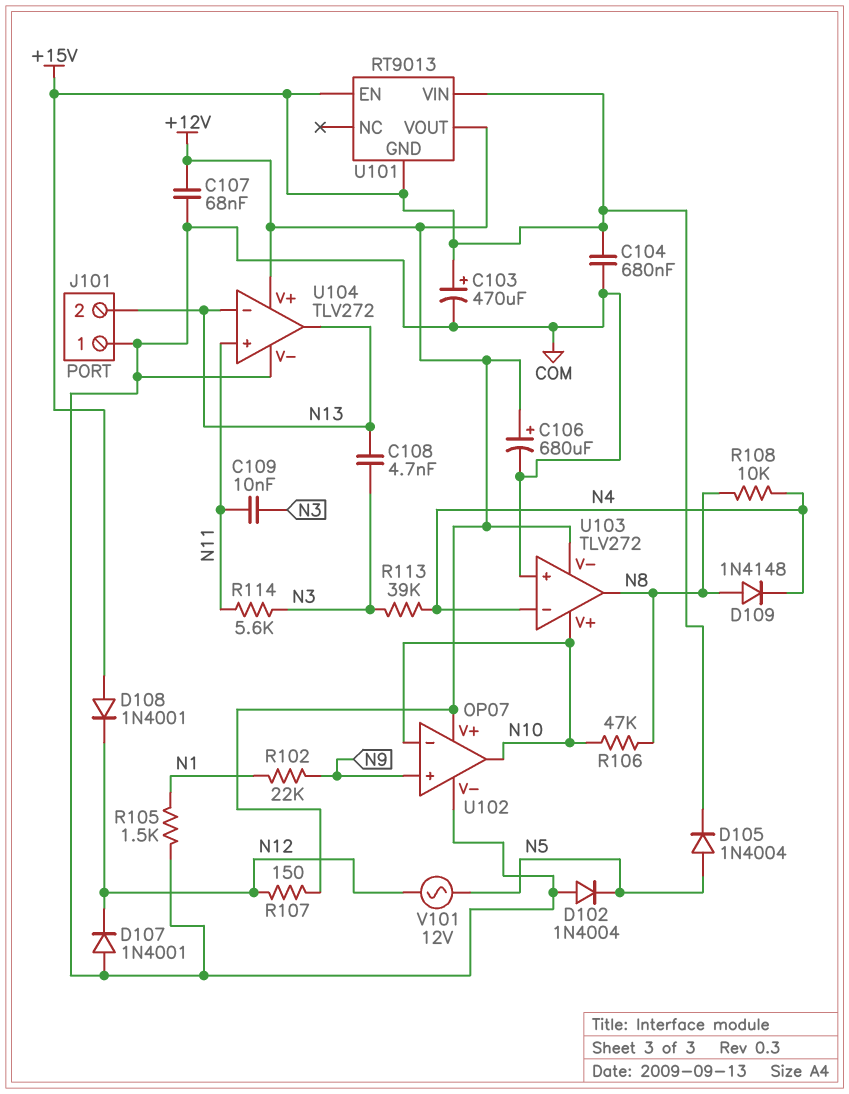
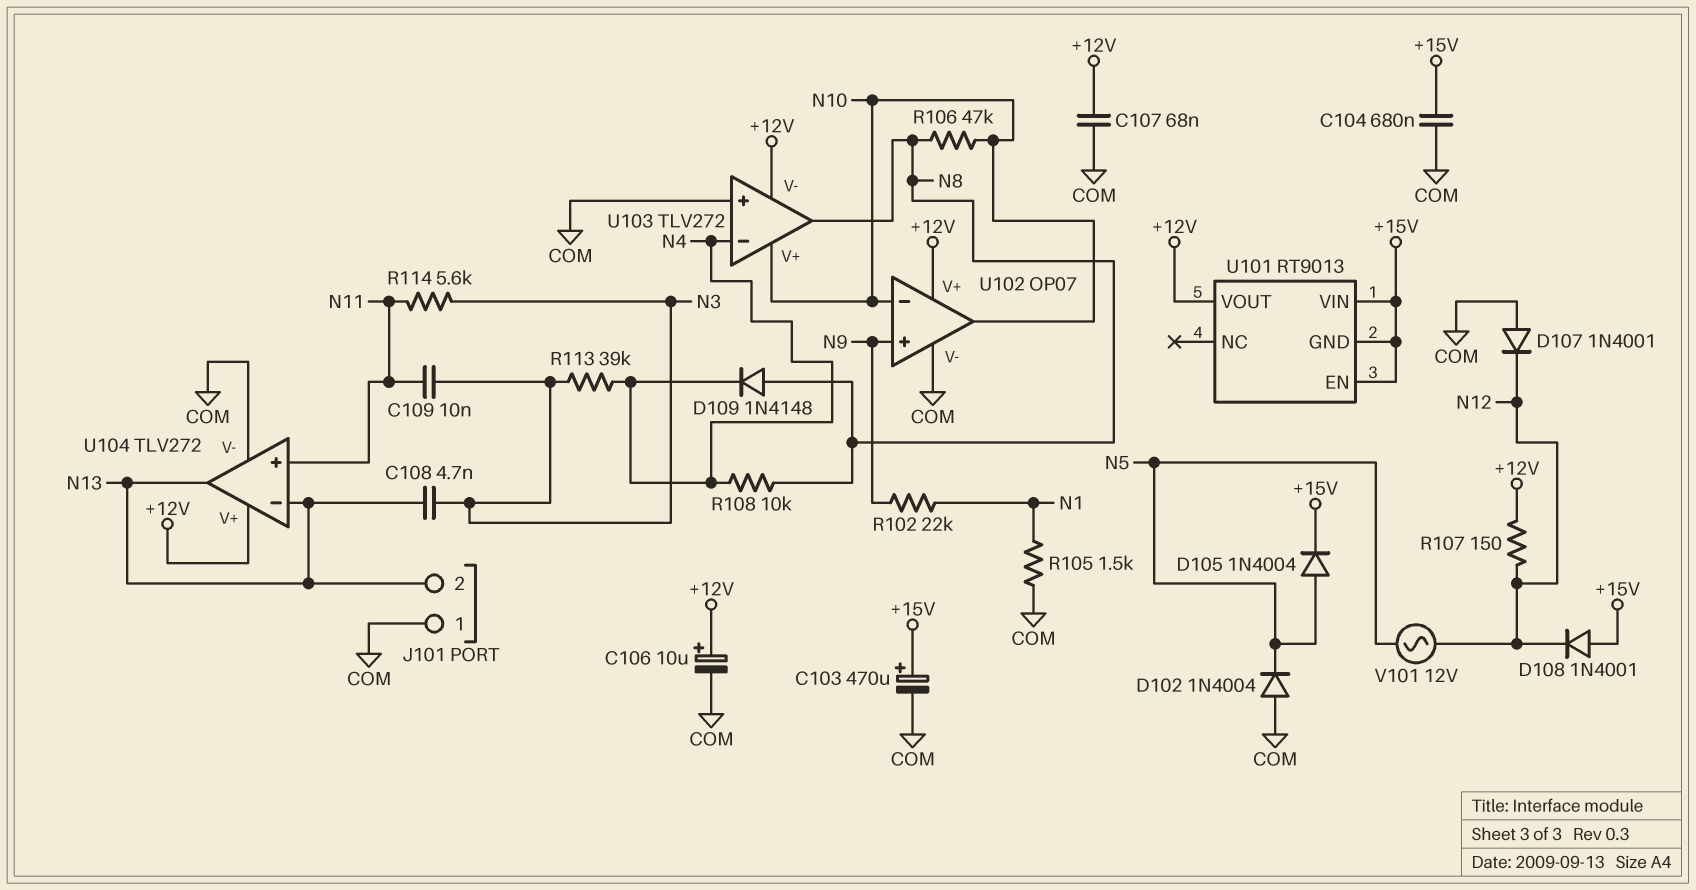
C106: 680uF (plus +12V, minus COM) -> 10uF (plus +12V, minus COM)

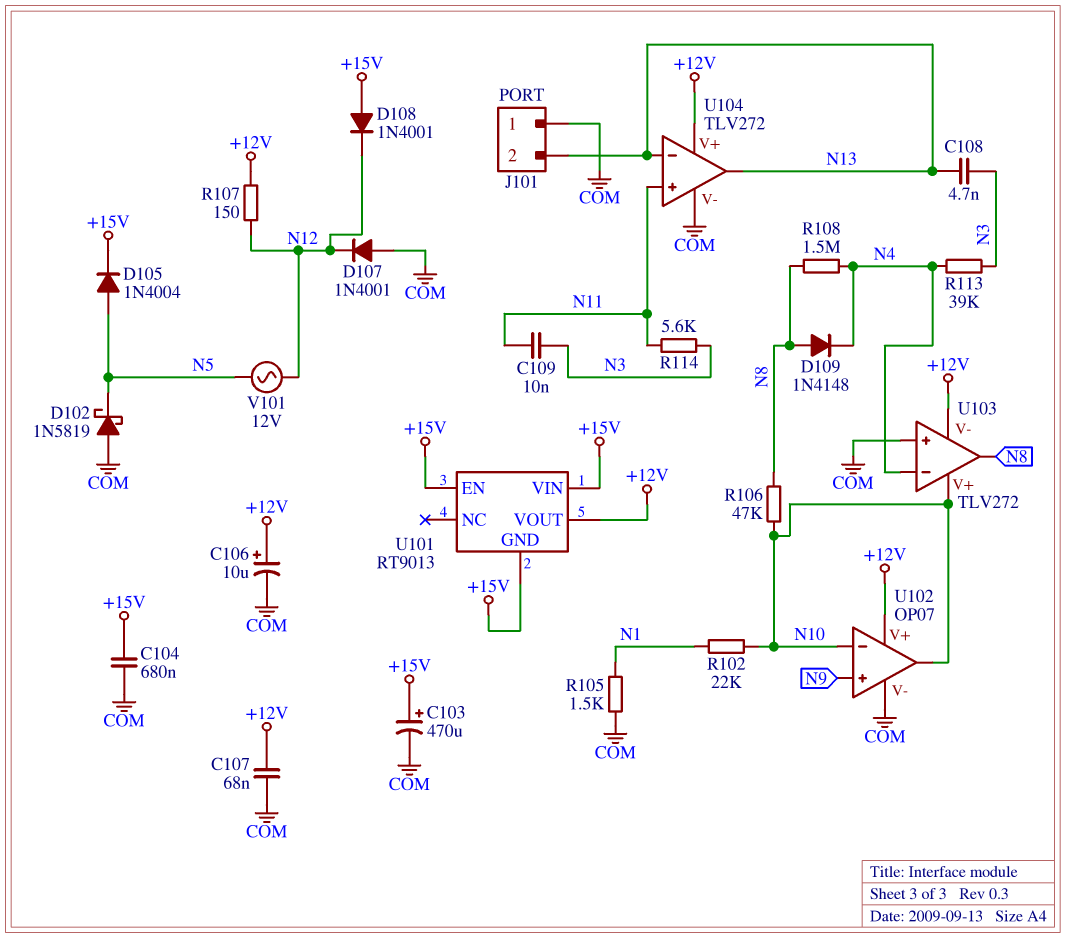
D102: diode 1N4004 (A COM, K N5) -> schottky 1N5819 (A COM, K N5)
R102: 22k (N1, N9) -> 22k (N1, N10)
R108: 10k (N4, N8) -> 1.5M (N4, N8)

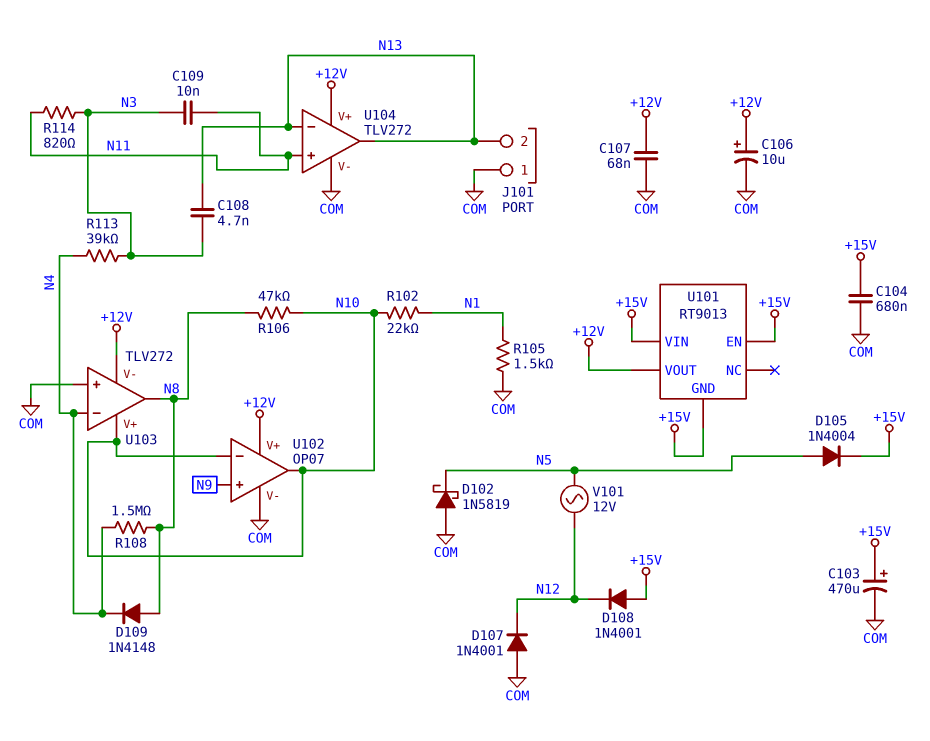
R107: 150 (+12V, N12) -> none
R114: 5.6k (N3, N11) -> 820 (N3, N11)

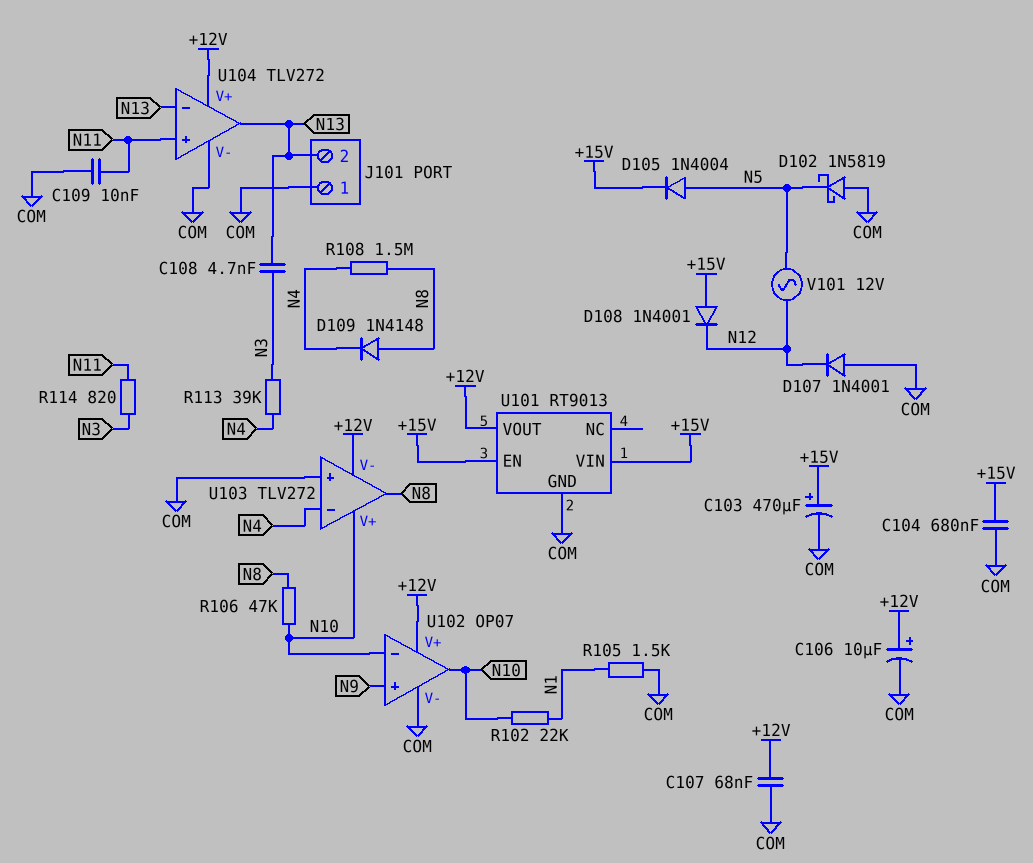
C109: 10nF (N3, N11) -> 10nF (COM, N11)
U101 pin GND: +15V -> COM

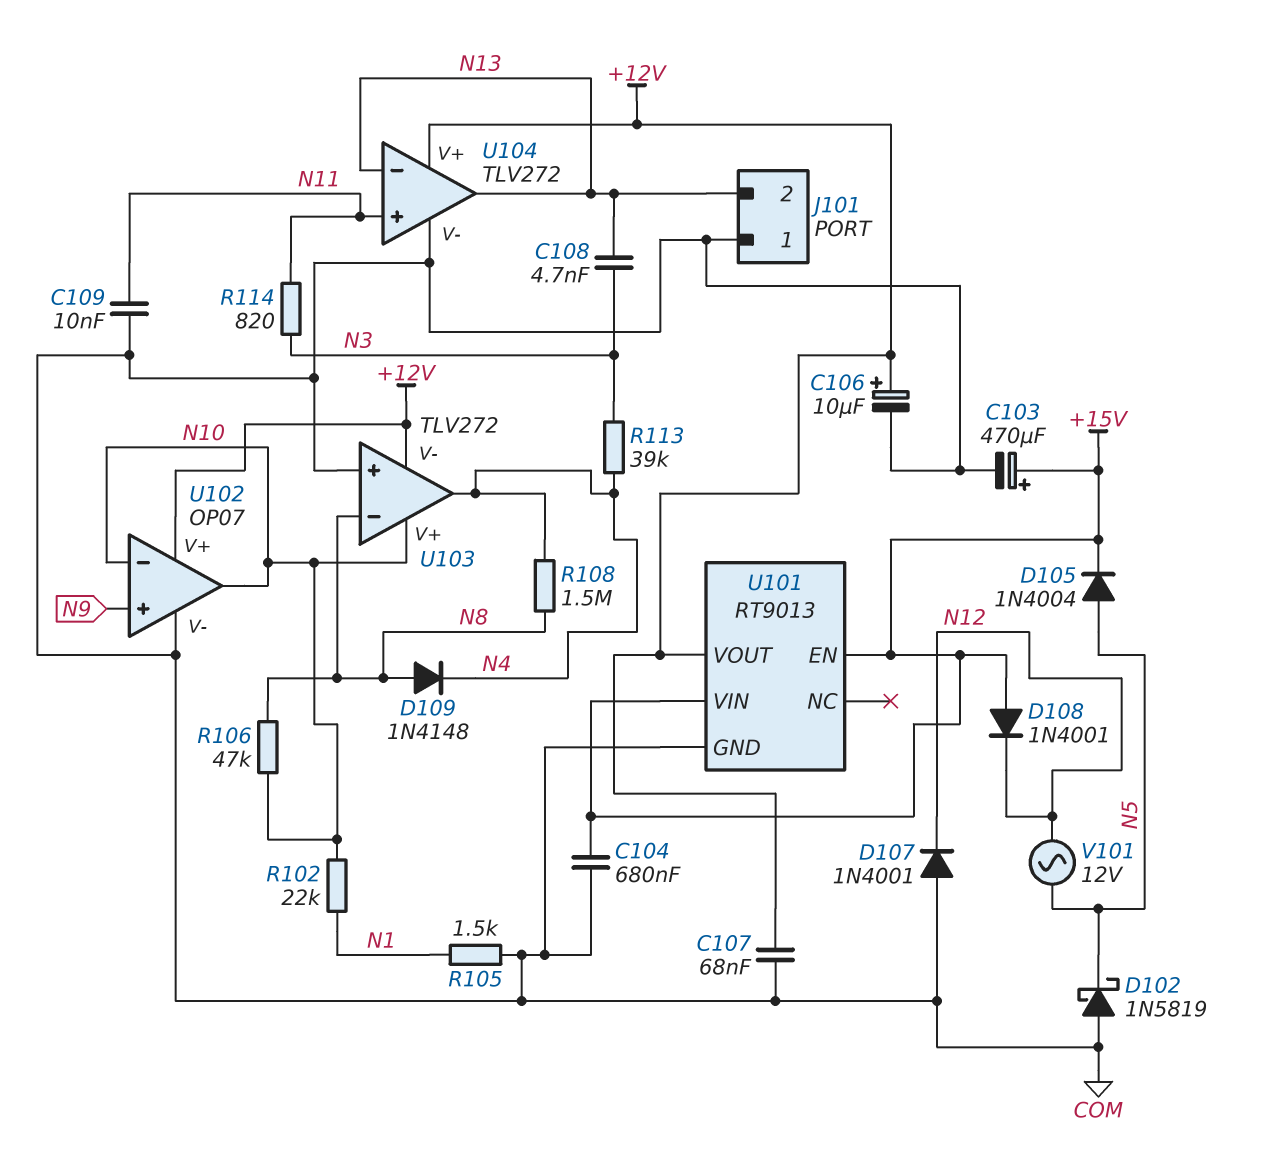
U103 pin in-: N4 -> N8
U103 pin out: N8 -> N4

